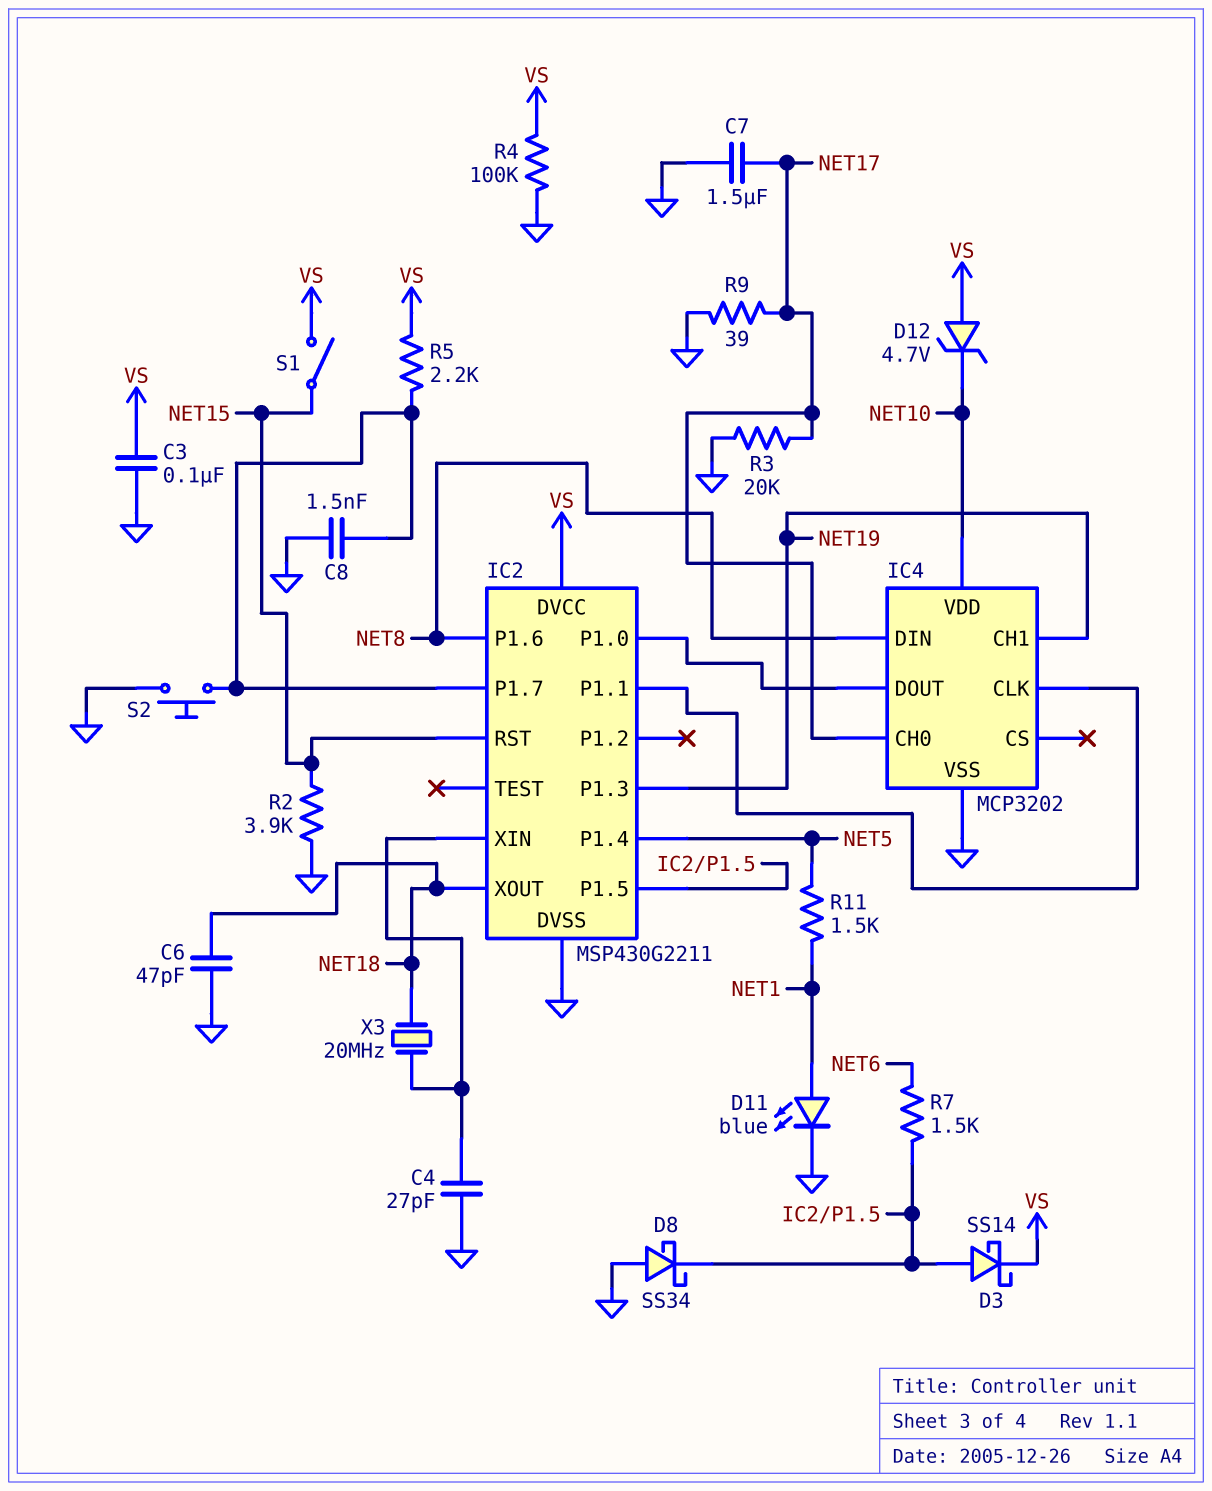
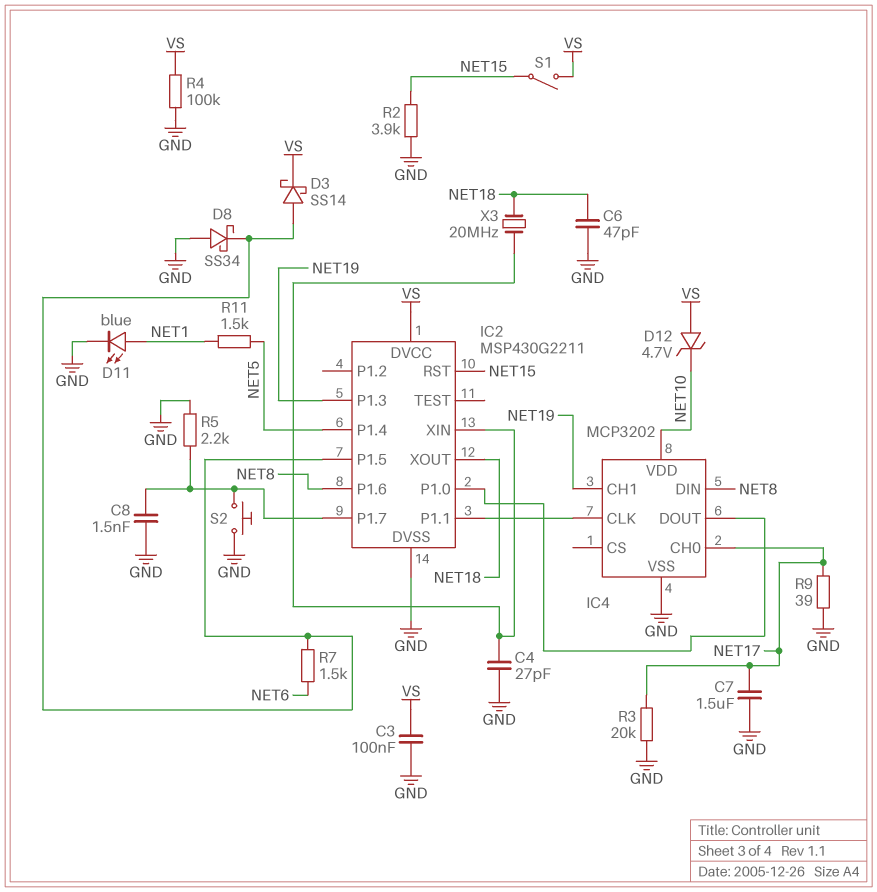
R5: 2.2k (IC2/P1.7, VS) -> 2.2k (GND, IC2/P1.7)

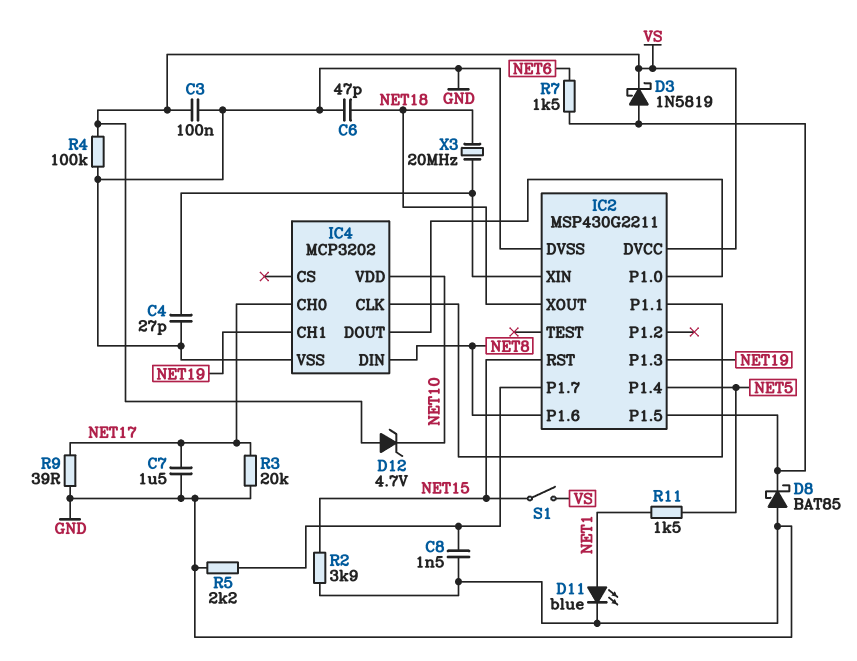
D3: schottky SS14 (A IC2/P1.5, K VS) -> schottky 1N5819 (A IC2/P1.5, K VS)
D8: schottky SS34 (A GND, K IC2/P1.5) -> schottky BAT85 (A GND, K IC2/P1.5)
S2: button (GND, IC2/P1.7) -> none

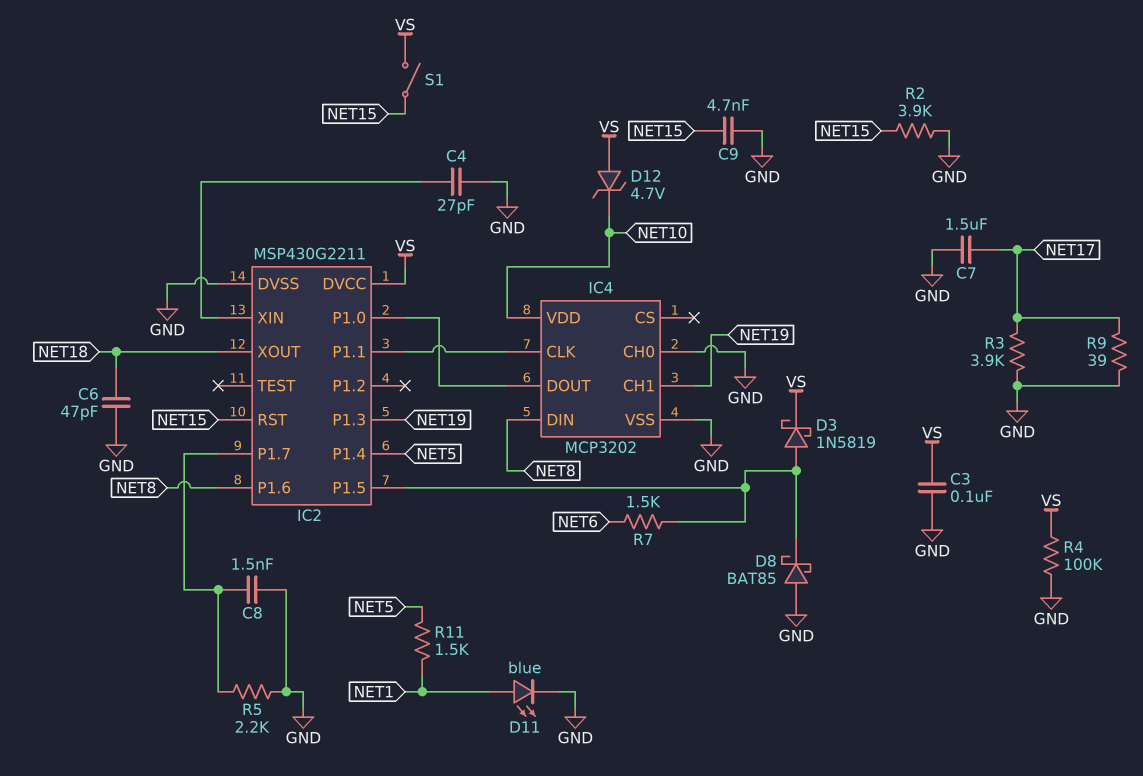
C9: none -> 4.7nF (GND, NET15)
IC4 pin CH0: NET17 -> GND
R3: 20k (GND, NET17) -> 3.9k (GND, NET17)
X3: 20MHz (IC2/XIN, NET18) -> none

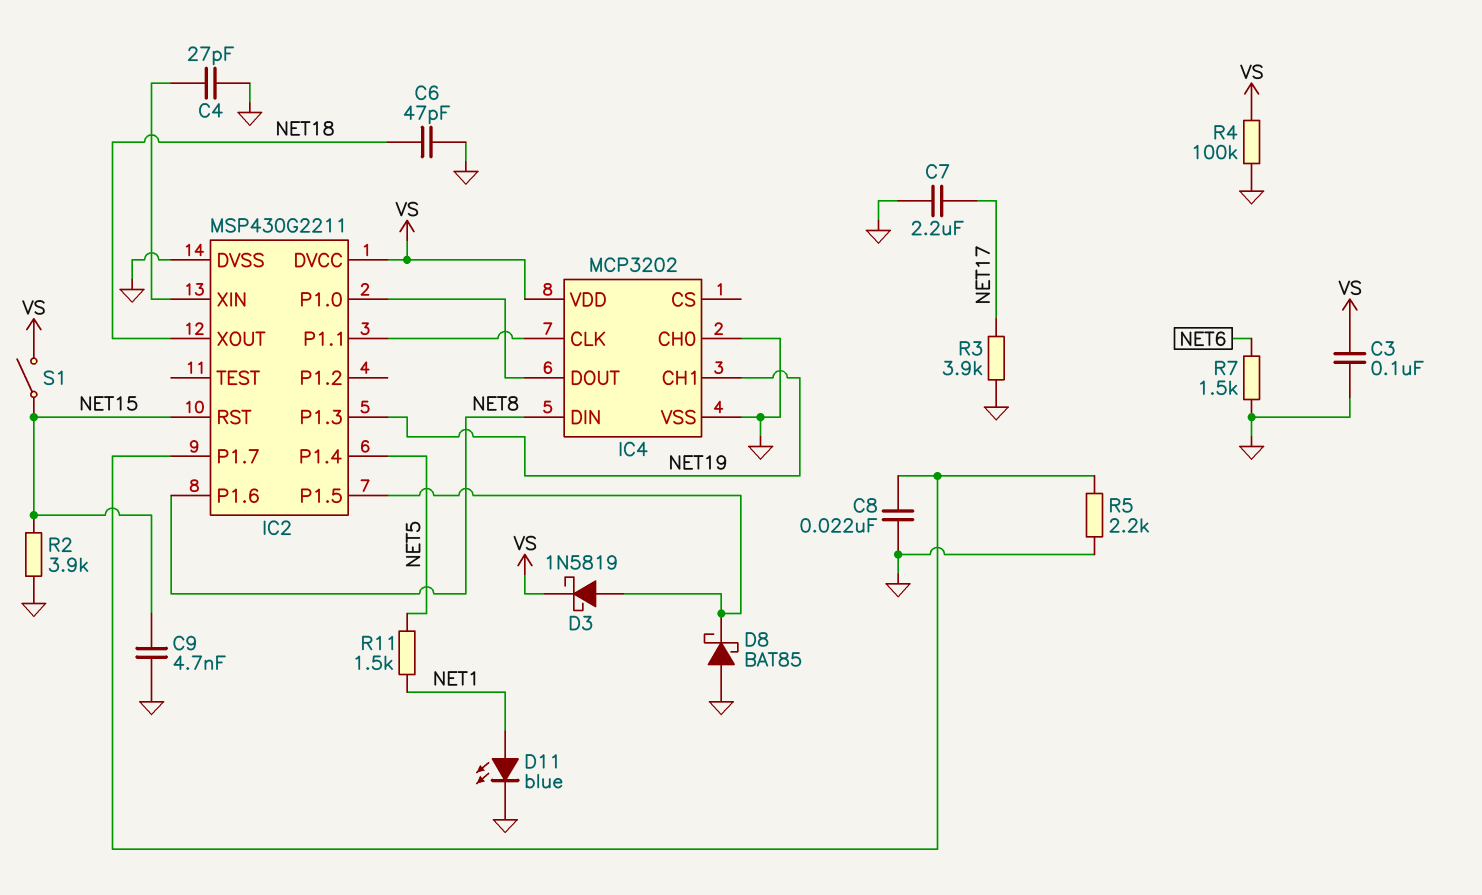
C7: 1.5uF (GND, NET17) -> 2.2uF (GND, NET17)
C8: 1.5nF (GND, IC2/P1.7) -> 22nF (GND, IC2/P1.7)
D12: zener 4.7V (A VS, K NET10) -> none
IC4 pin VDD: NET10 -> VS
R7: 1.5k (IC2/P1.5, NET6) -> 1.5k (GND, NET6)
R9: 39 (GND, NET17) -> none

